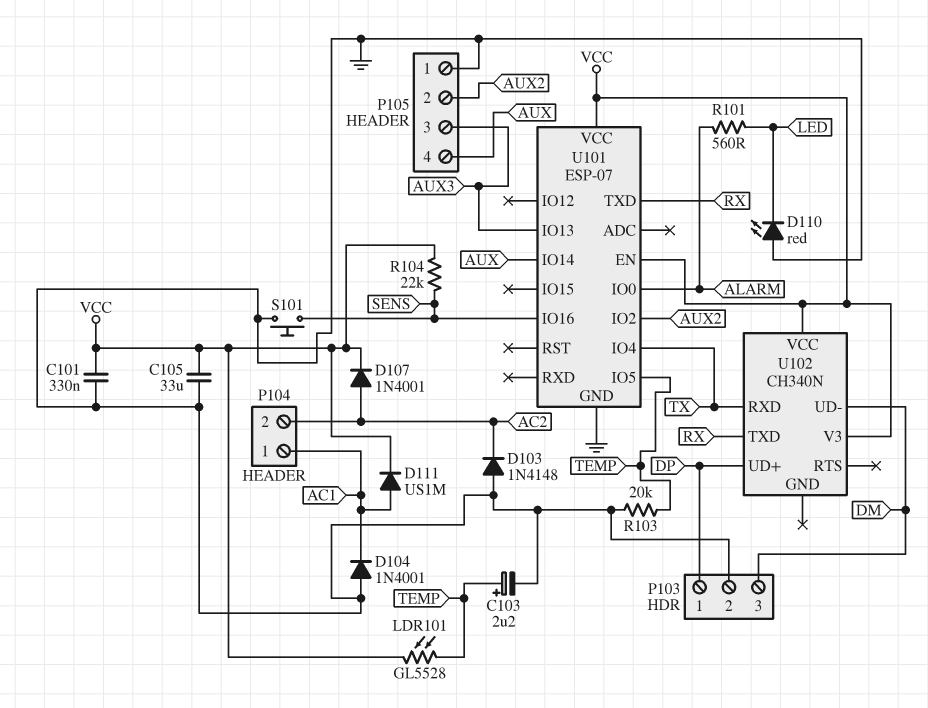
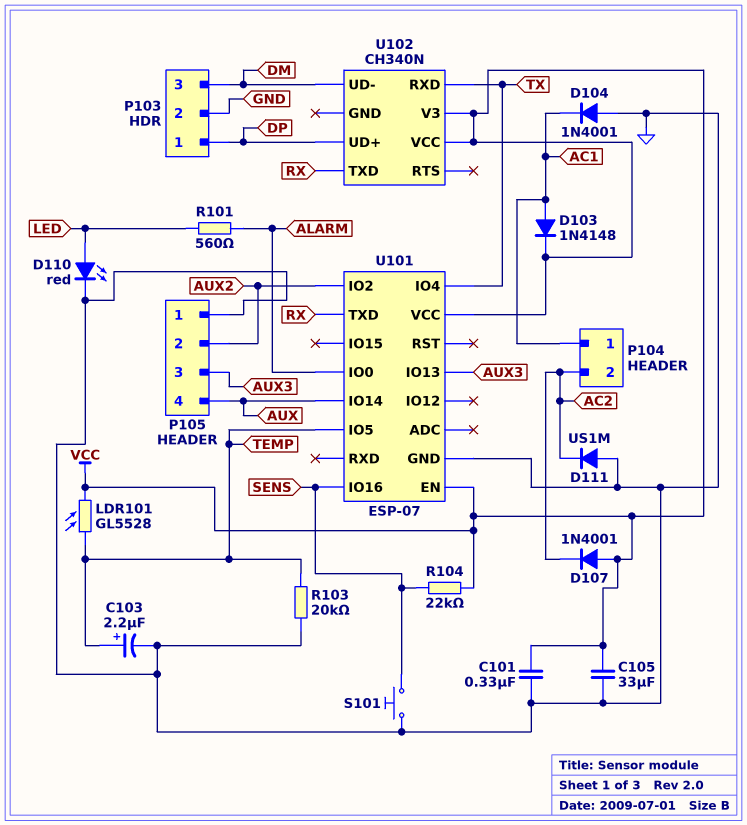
D103: diode 1N4148 (A GND, K AC2) -> diode 1N4148 (A AC1, K VCC)
D107: diode 1N4001 (A AC2, K VCC) -> diode 1N4001 (A VCC, K AC2)
D110: LED red (A GND, K LED) -> LED red (A LED, K GND)
D111: diode US1M (A AC1, K VCC) -> diode US1M (A GND, K AC2)

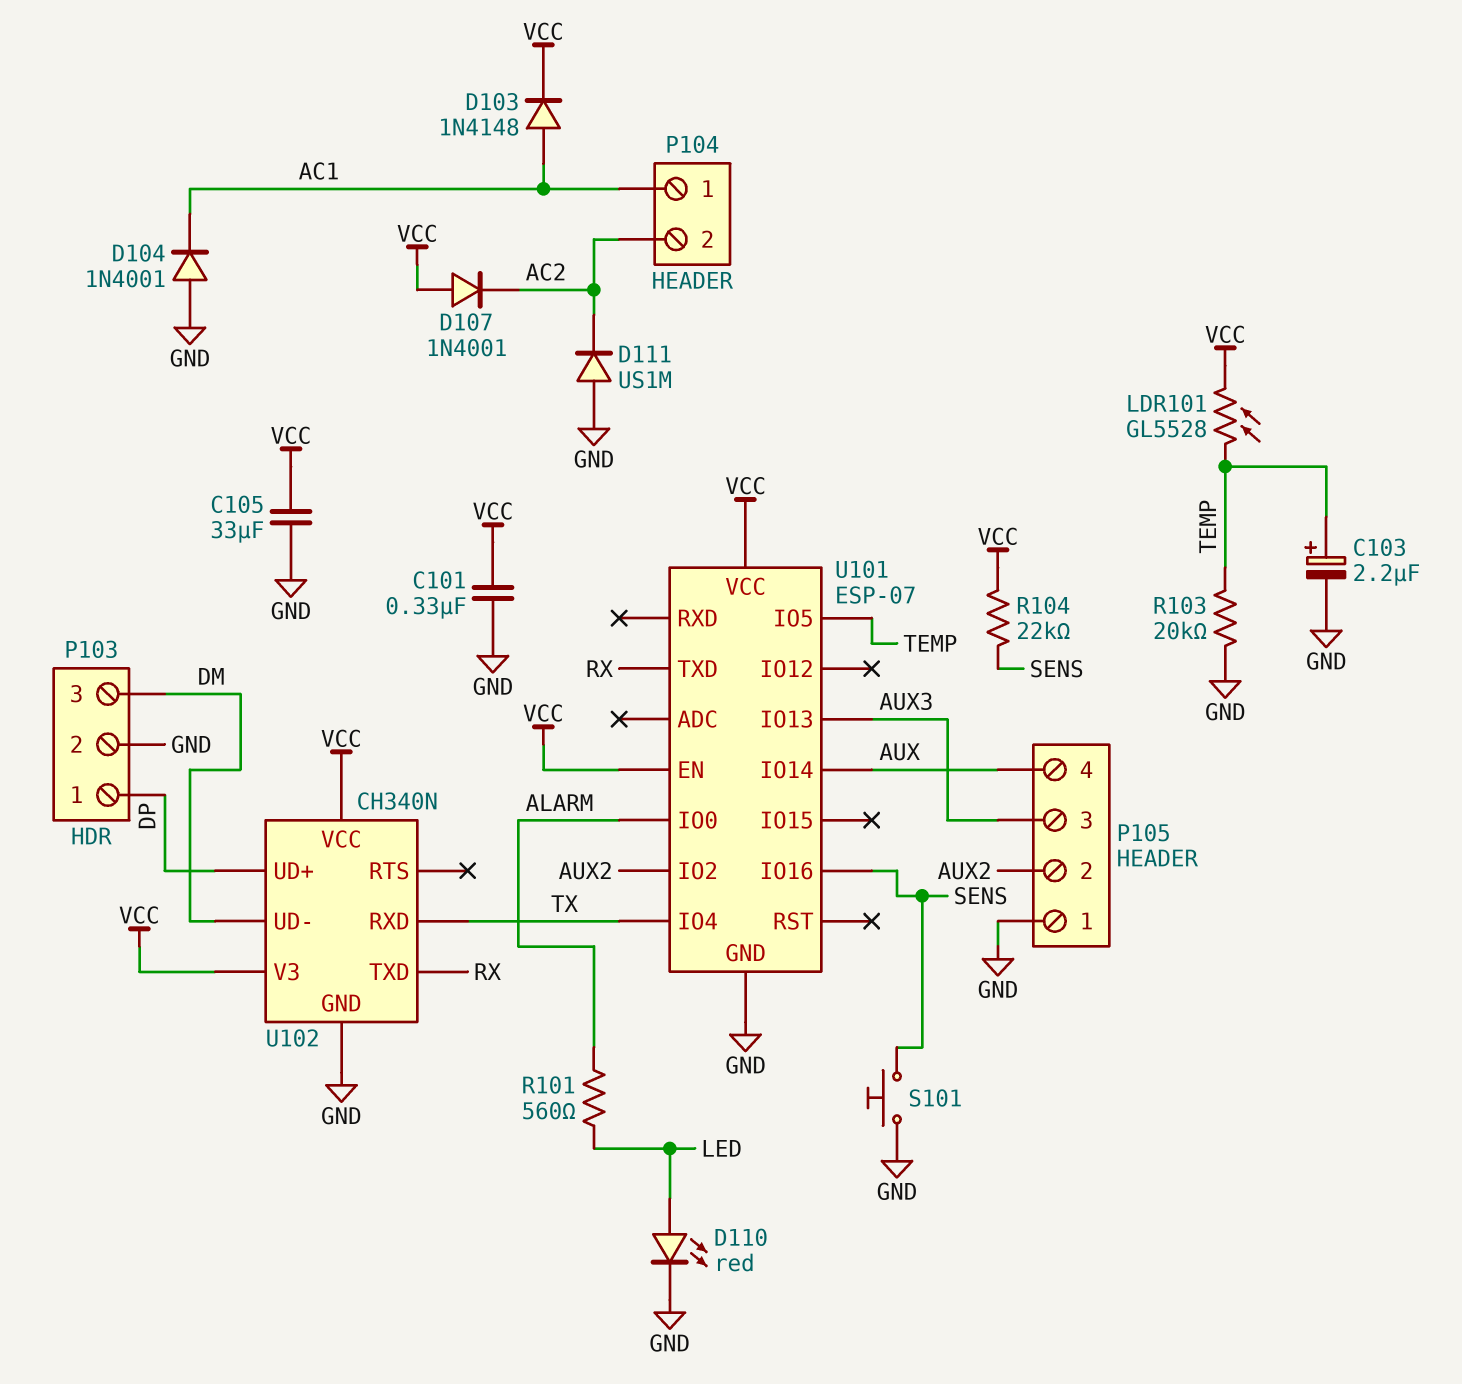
U102 pin GND: none -> GND

